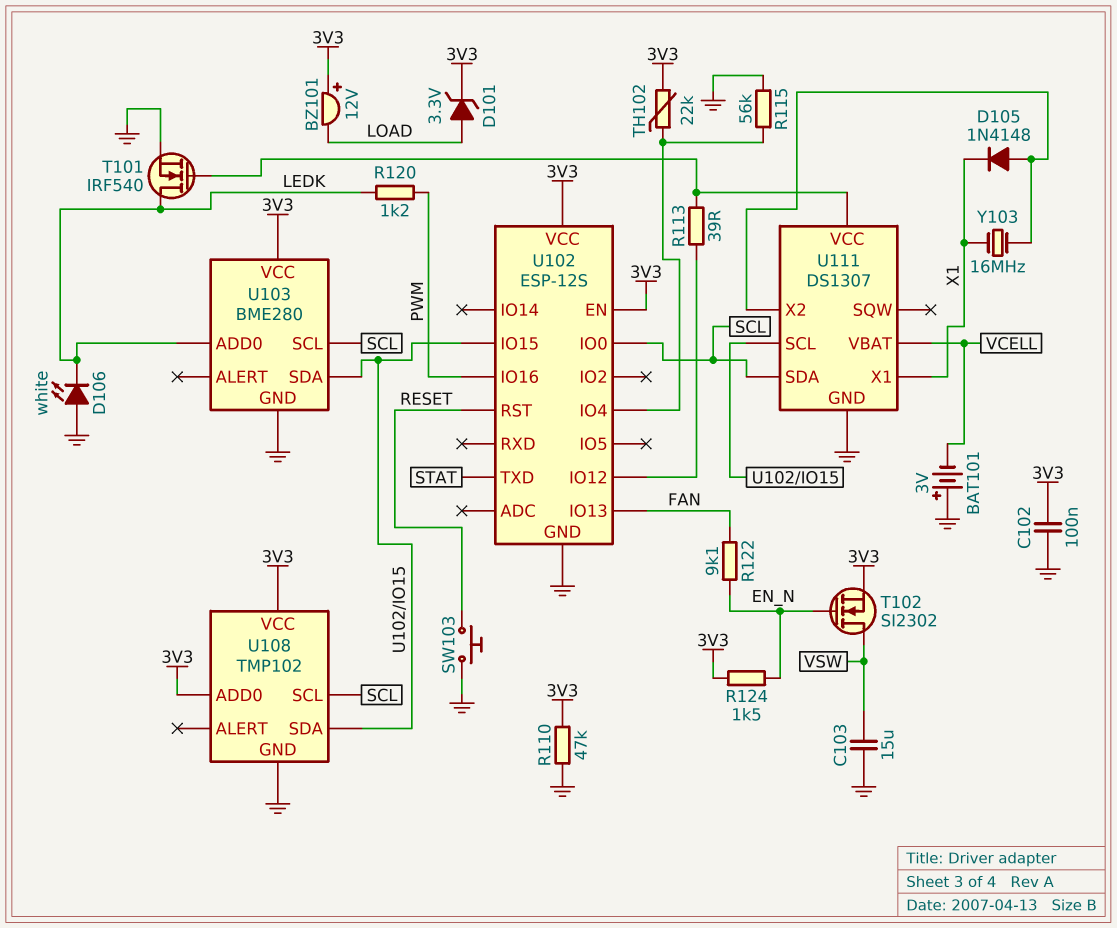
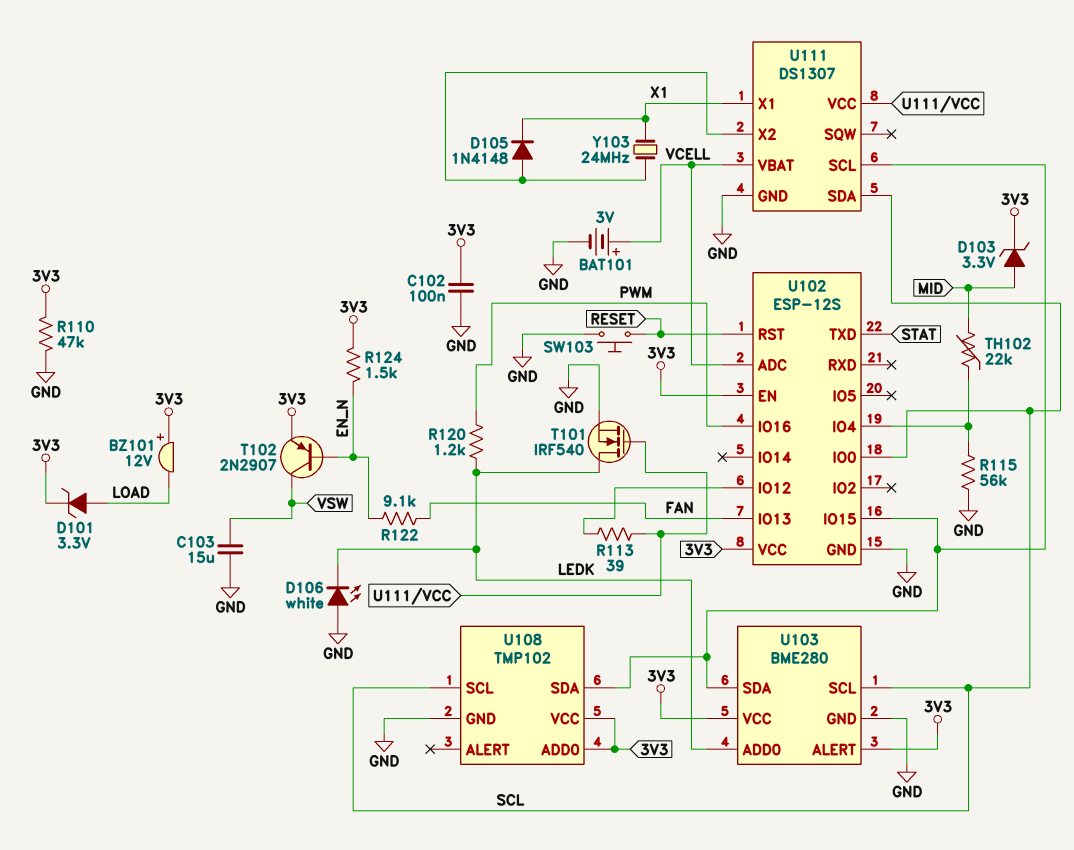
BAT101: 3V (plus GND, minus VCELL) -> 3V (plus VCELL, minus GND)
D103: none -> zener 3.3V (A MID, K 3V3)
T102: NMOS SI2302 (G EN_N, D VSW, S 3V3) -> PNP 2N2907 (B EN_N, C VSW, E 3V3)
TH102: 22k (3V3, U102/IO4) -> 22k (MID, U102/IO4)
U102 pin ADC: none -> VCELL
U103 pin ALERT: none -> 3V3
Y103: 16MHz (U111/X2, X1) -> 24MHz (U111/X2, X1)

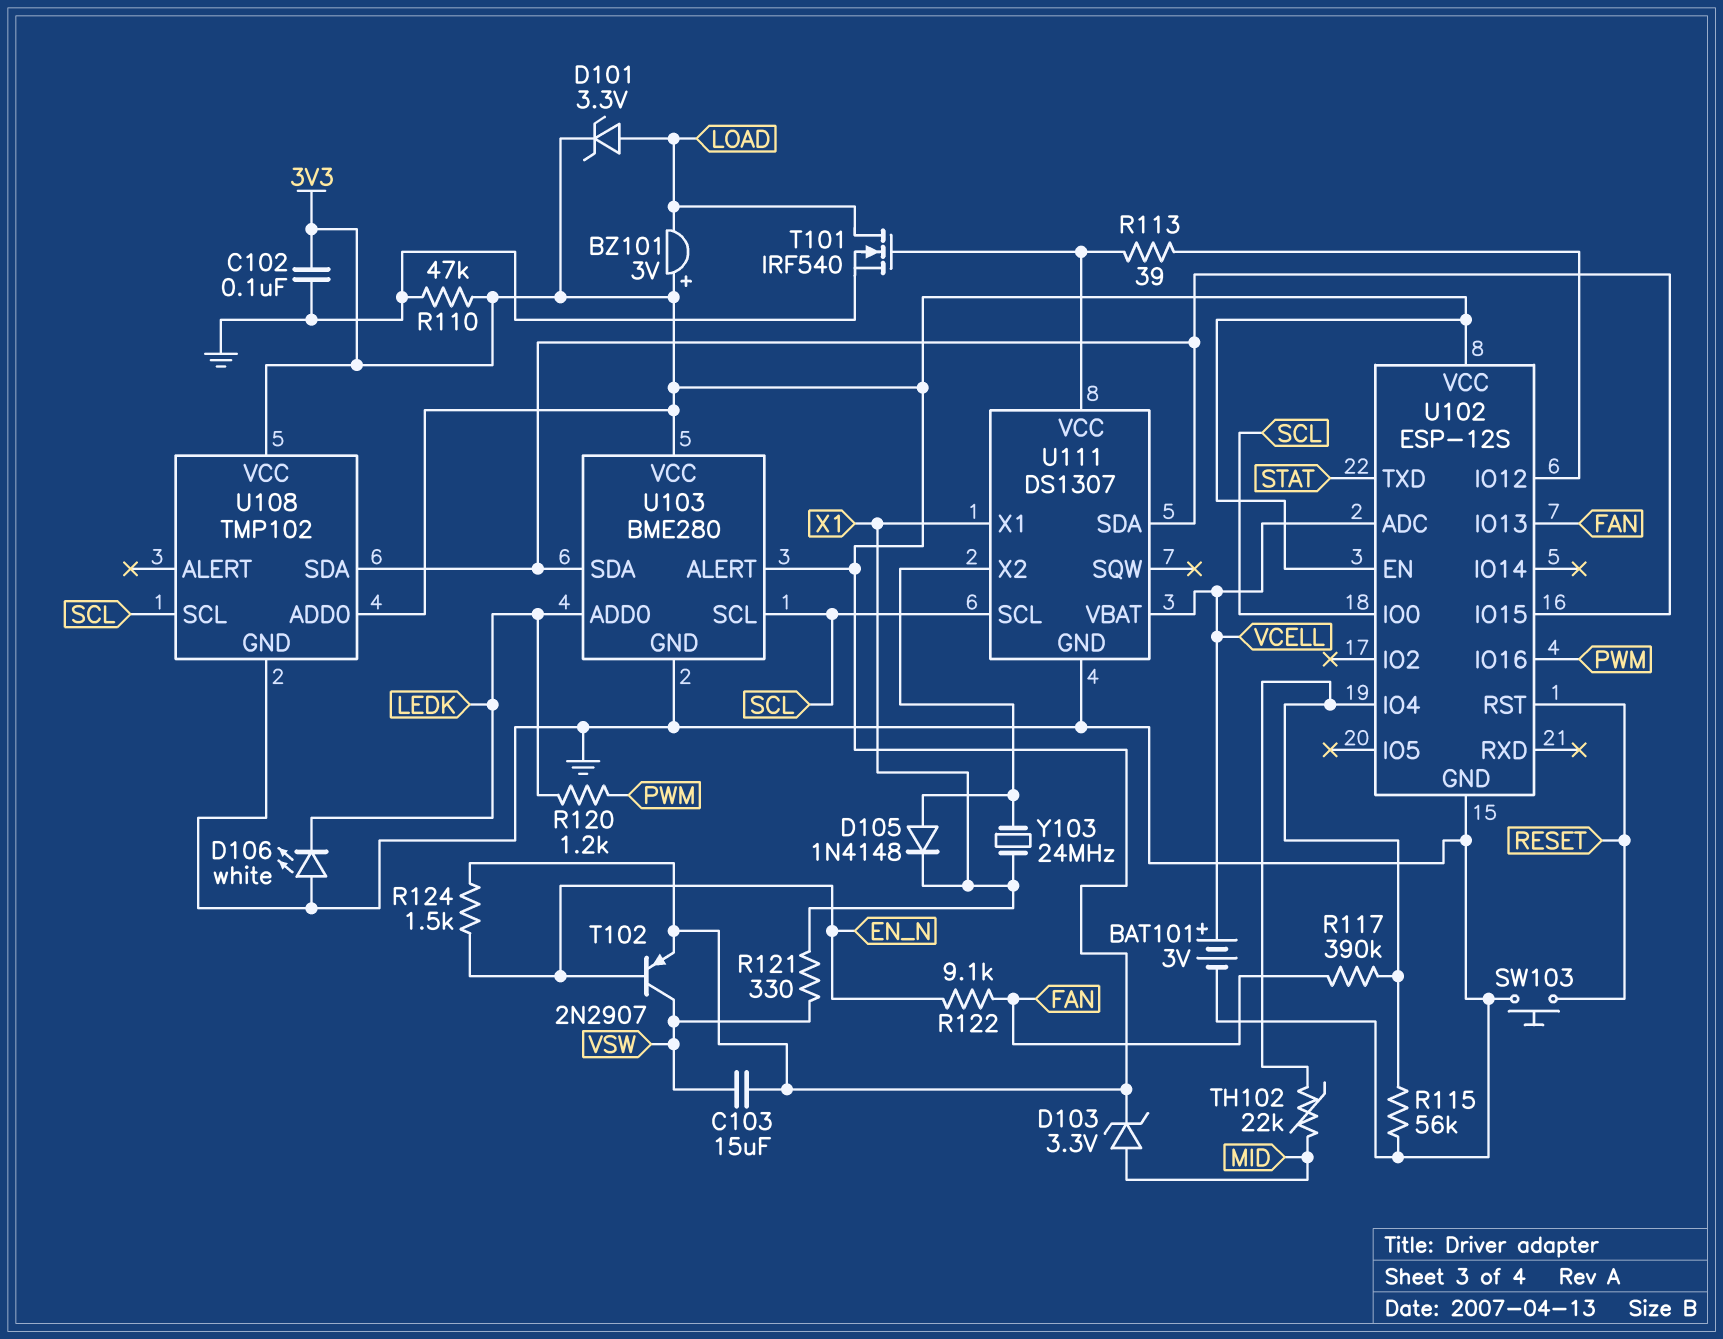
BZ101: buzzer 12V (plus 3V3, minus LOAD) -> buzzer 3V (plus 3V3, minus LOAD)
C103: 15uF (GND, VSW) -> 15uF (3V3, VSW)
R117: none -> 390k (FAN, U102/IO4)
R121: none -> 330 (VSW, X1)
T101: NMOS IRF540 (G U111/VCC, D LEDK, S GND) -> NMOS IRF540 (G U111/VCC, D LOAD, S GND)
U111 pin SCL: U102/IO15 -> SCL
U111 pin SDA: SCL -> U102/IO15

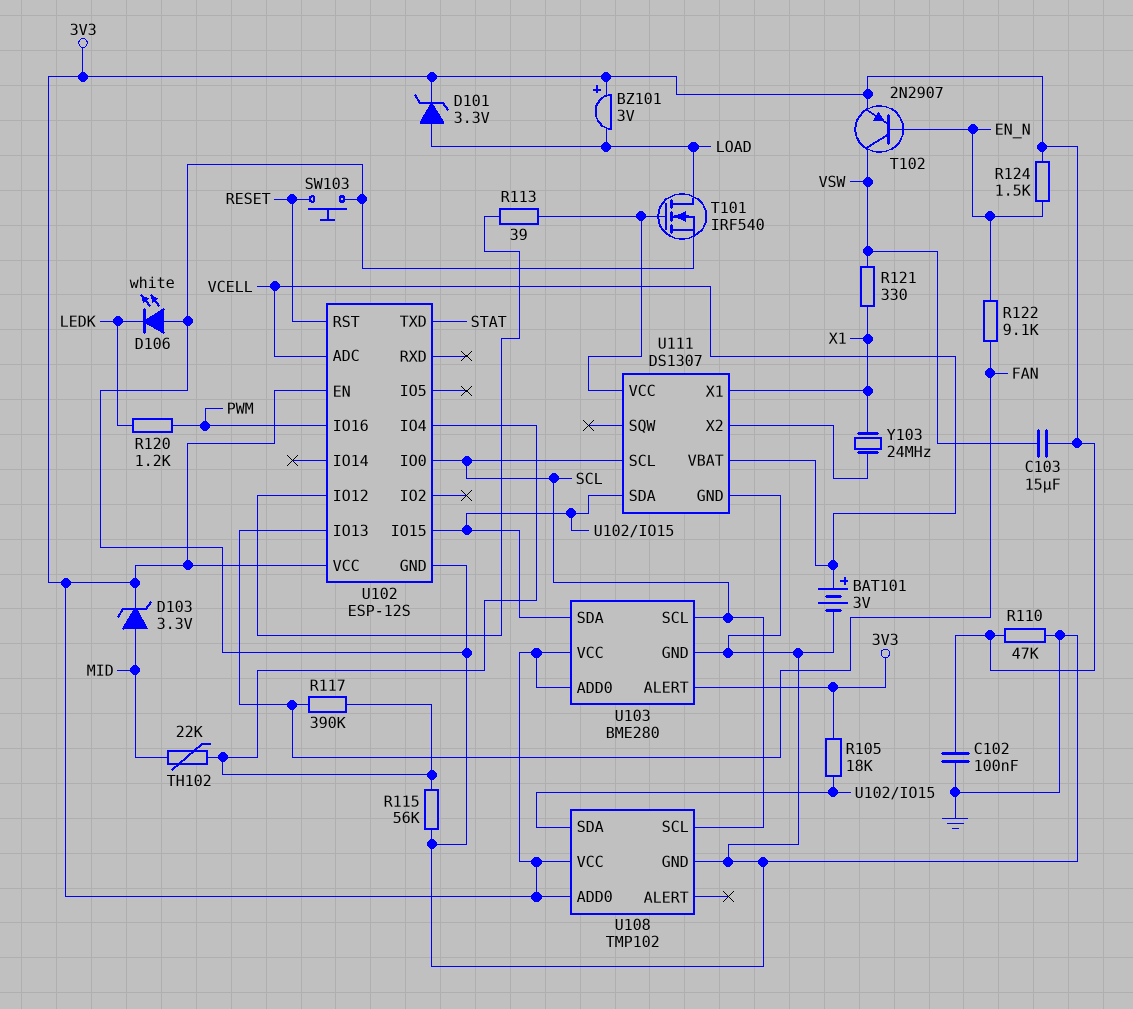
D105: diode 1N4148 (A U111/X2, K X1) -> none
R105: none -> 18k (3V3, U102/IO15)
U103 pin ADD0: LEDK -> 3V3

